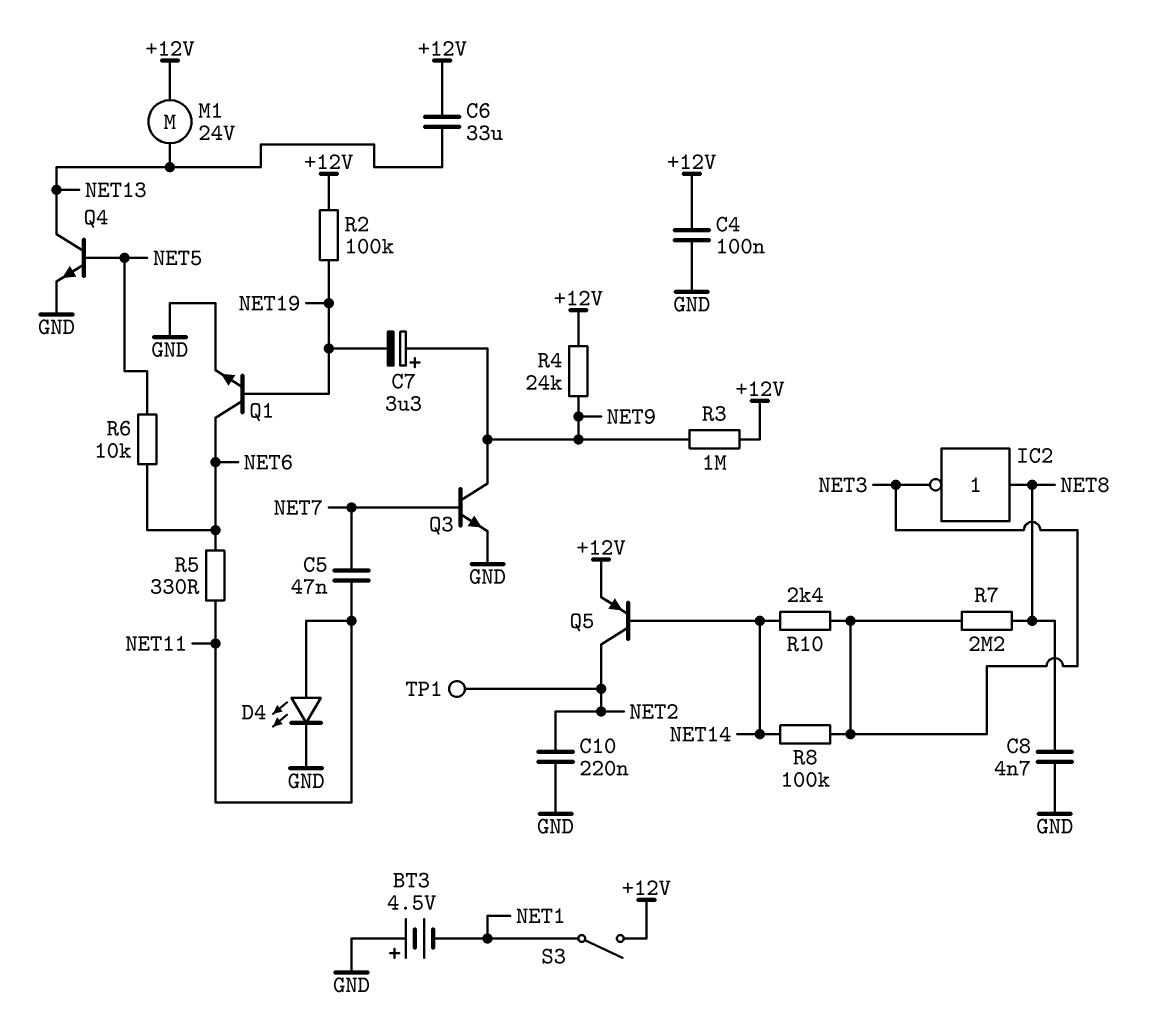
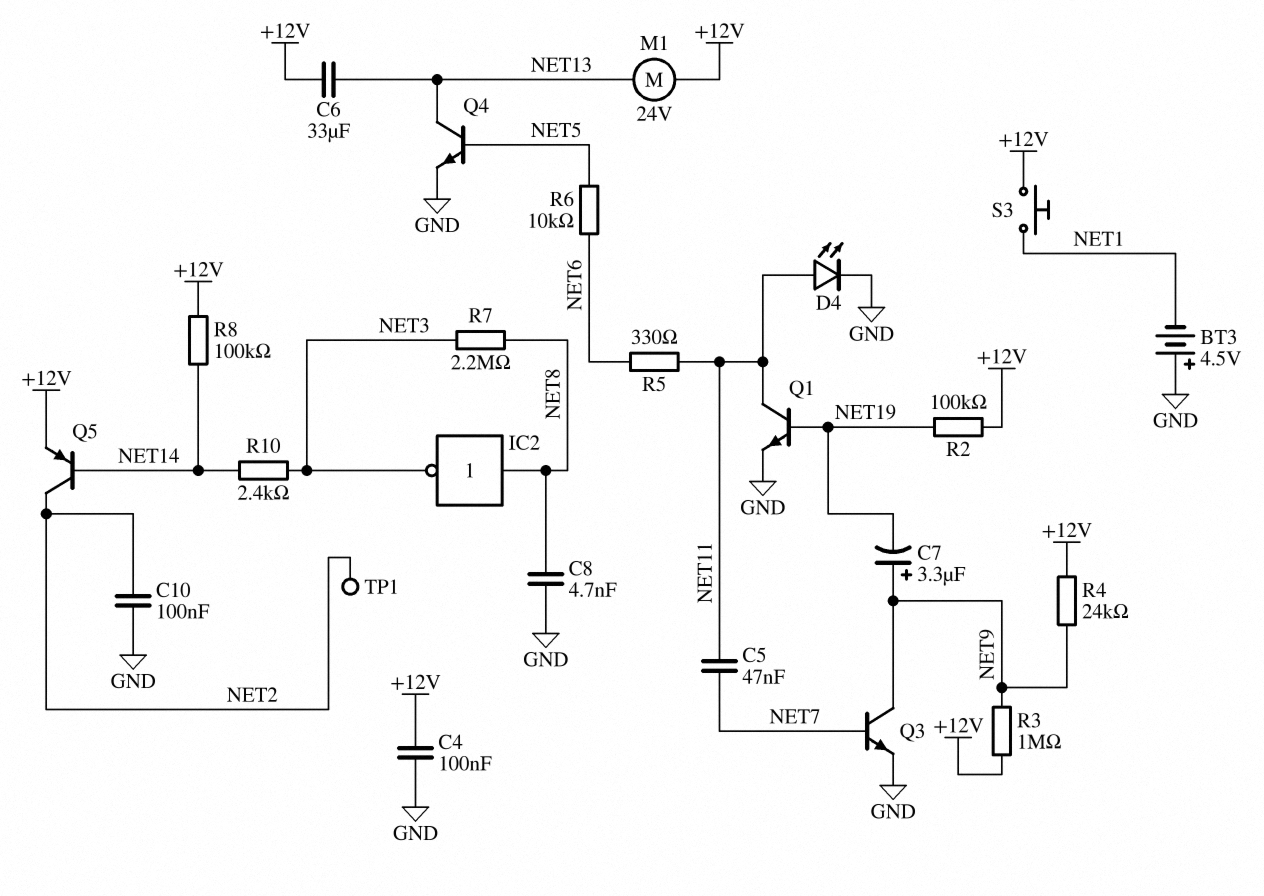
C10: 220nF (GND, NET2) -> 100nF (GND, NET2)
Q1: NPN (B NET19, C NET6, E GND) -> NPN (B NET19, C NET11, E GND)
R8: 100k (NET3, NET14) -> 100k (+12V, NET14)
S3: switch (+12V, NET1) -> button (+12V, NET1)

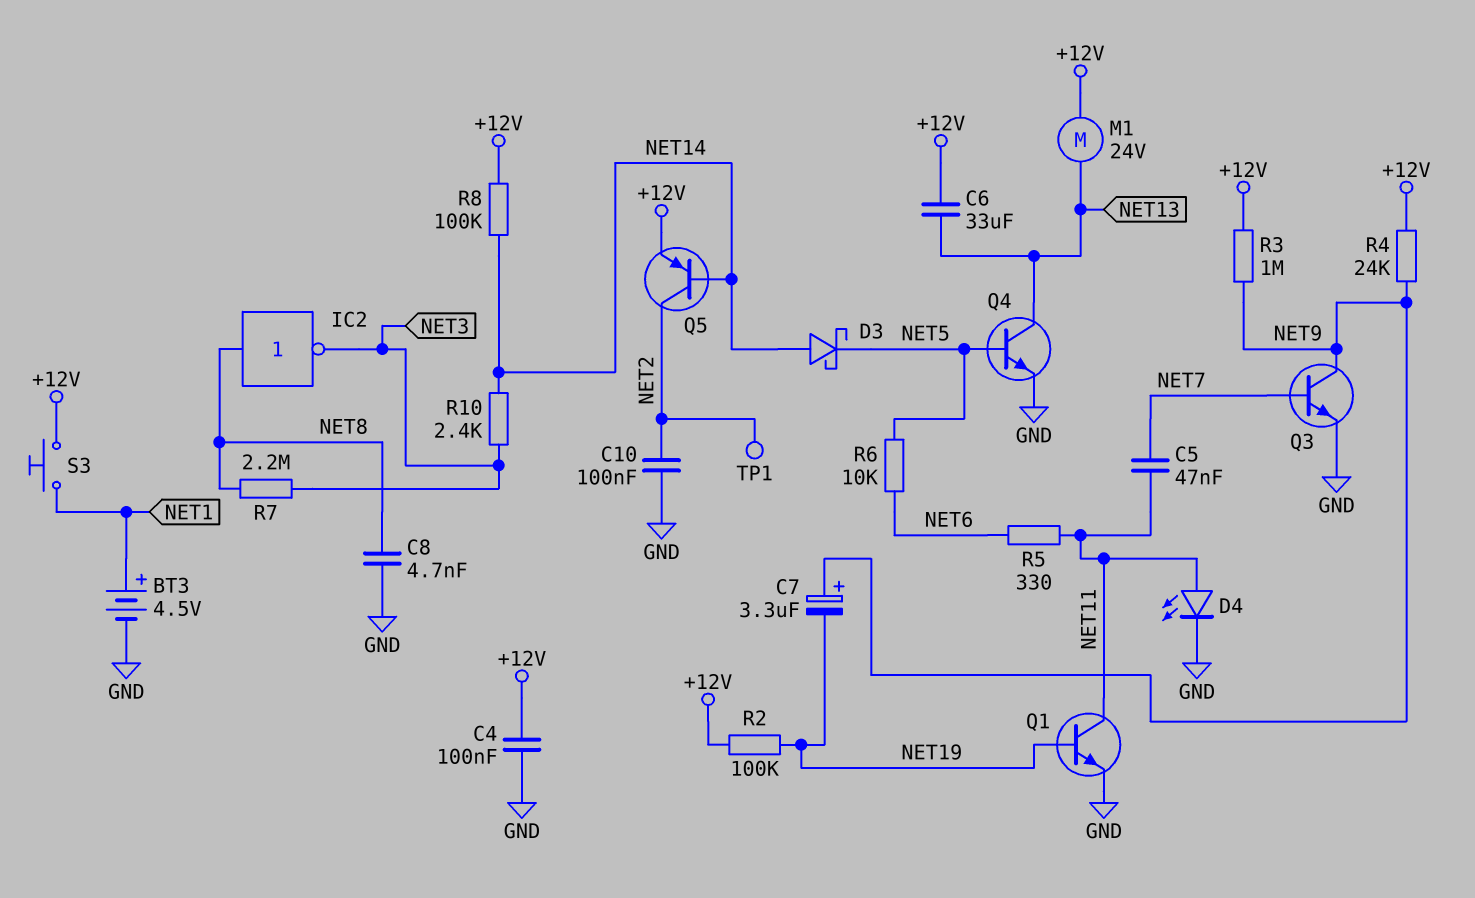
BT3: 4.5V (plus GND, minus NET1) -> 4.5V (plus NET1, minus GND)
D3: none -> schottky (A NET14, K NET5)

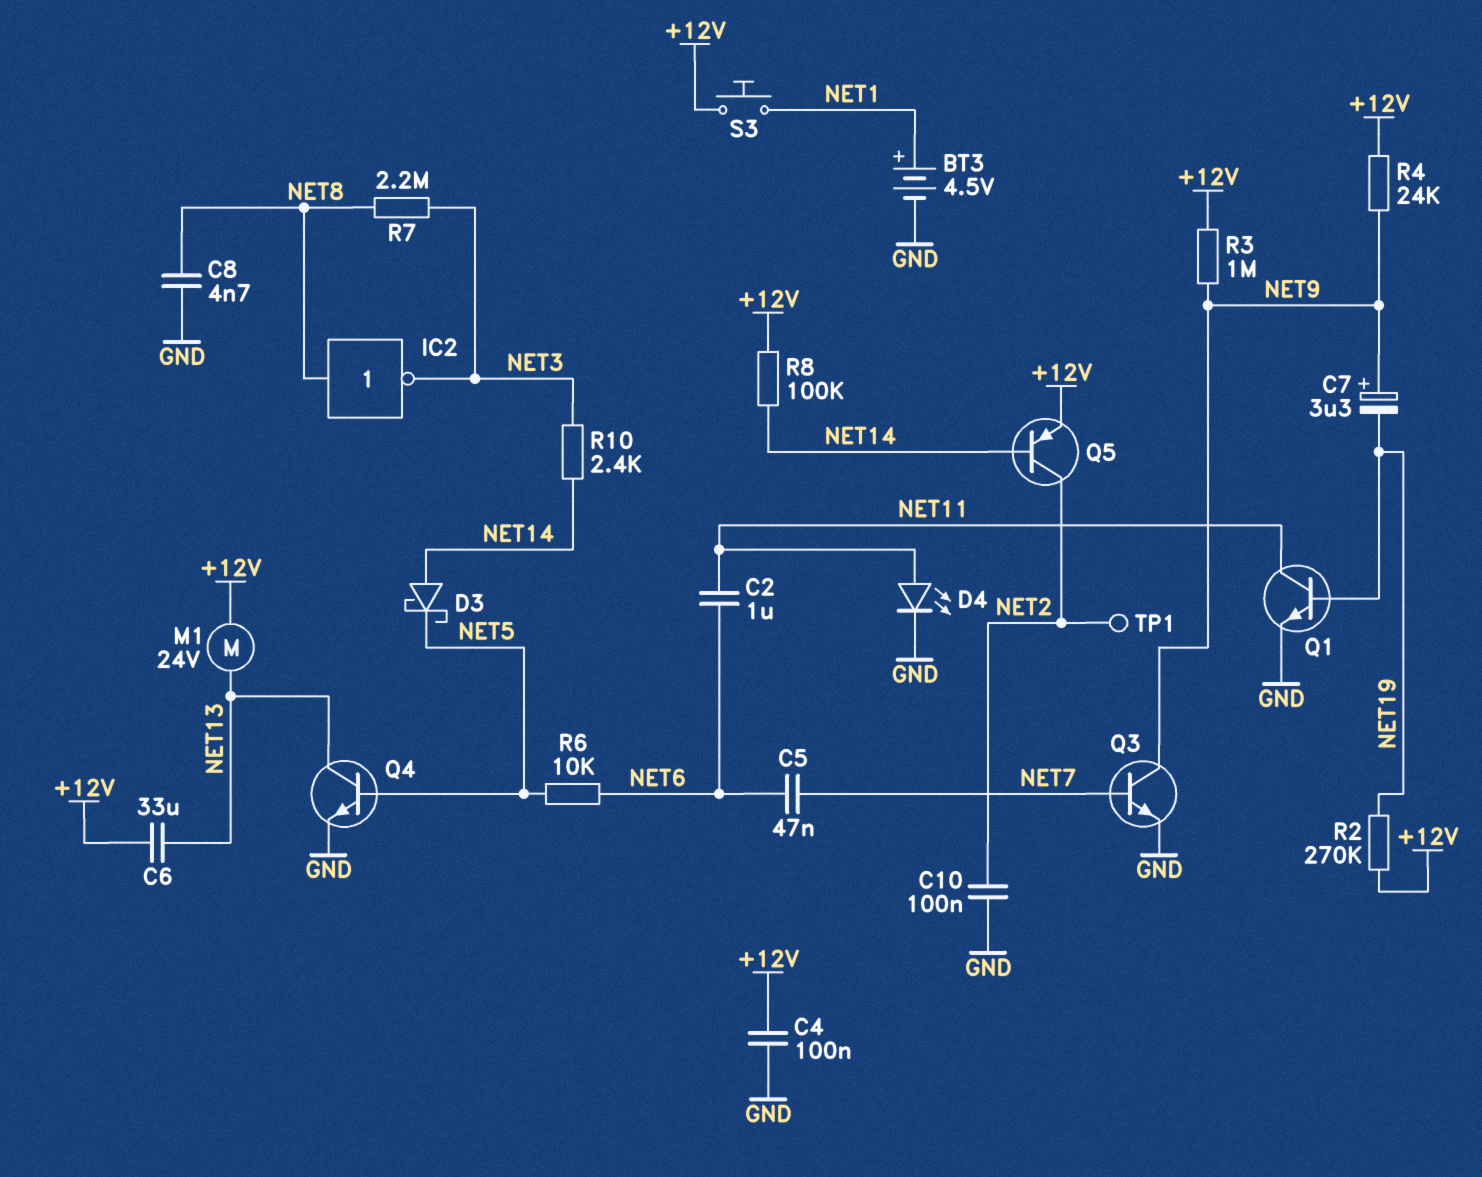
C2: none -> 1uF (NET6, NET11)
C5: 47nF (NET7, NET11) -> 47nF (NET6, NET7)
R2: 100k (+12V, NET19) -> 270k (+12V, NET19)
R5: 330 (NET6, NET11) -> none

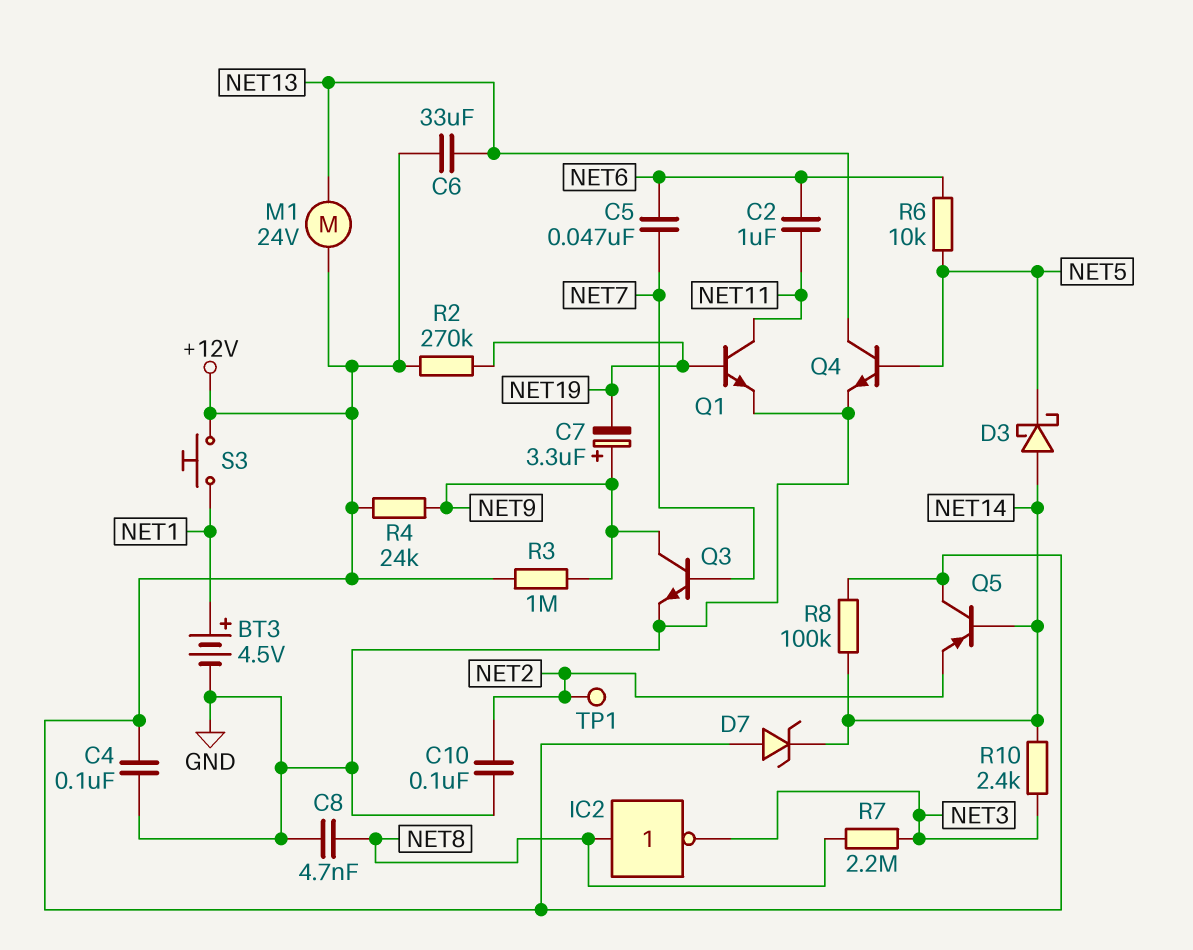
D4: LED (A NET11, K GND) -> none
D7: none -> zener (A +12V, K NET14)
Q5: PNP (B NET14, C NET2, E +12V) -> PNP (B NET14, C +12V, E NET2)

